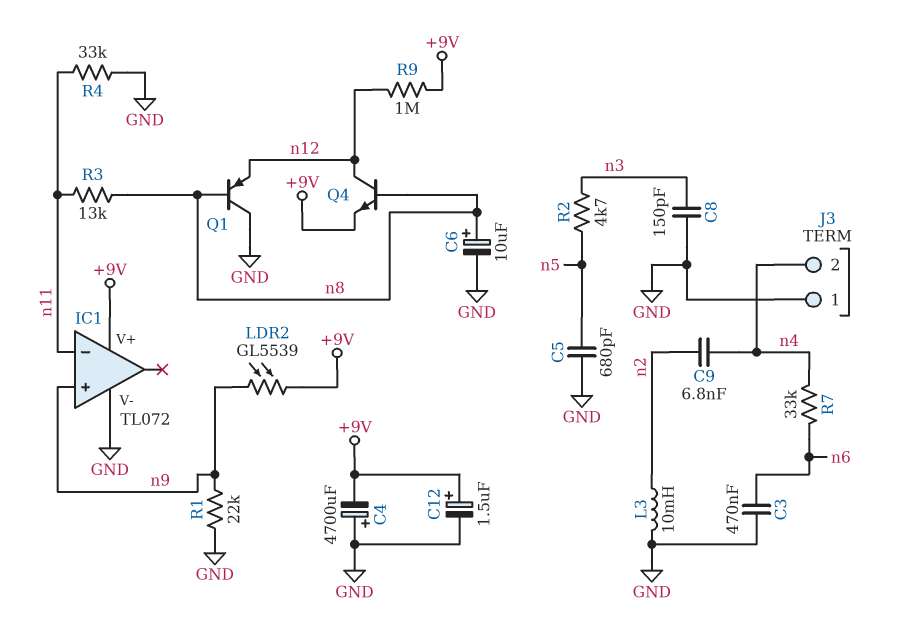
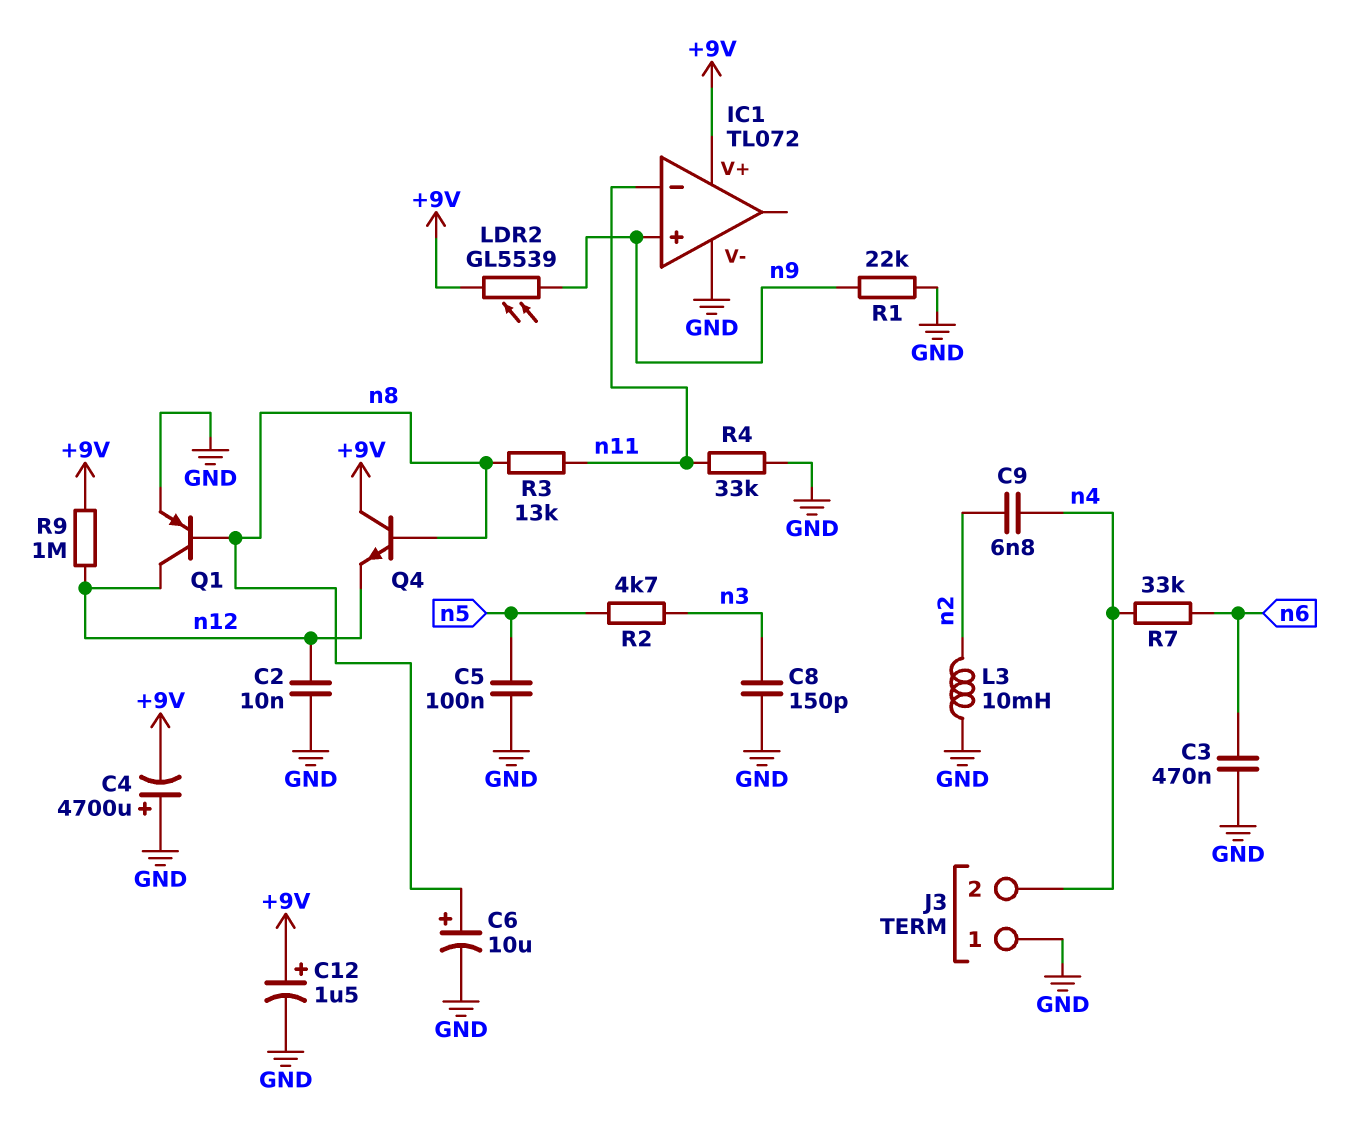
C2: none -> 10nF (GND, n12)
C5: 680pF (GND, n5) -> 100nF (GND, n5)
Q1: PNP (B n8, C GND, E n12) -> PNP (B n8, C n12, E GND)
Q4: NPN (B n8, C n12, E +9V) -> NPN (B n8, C +9V, E n12)

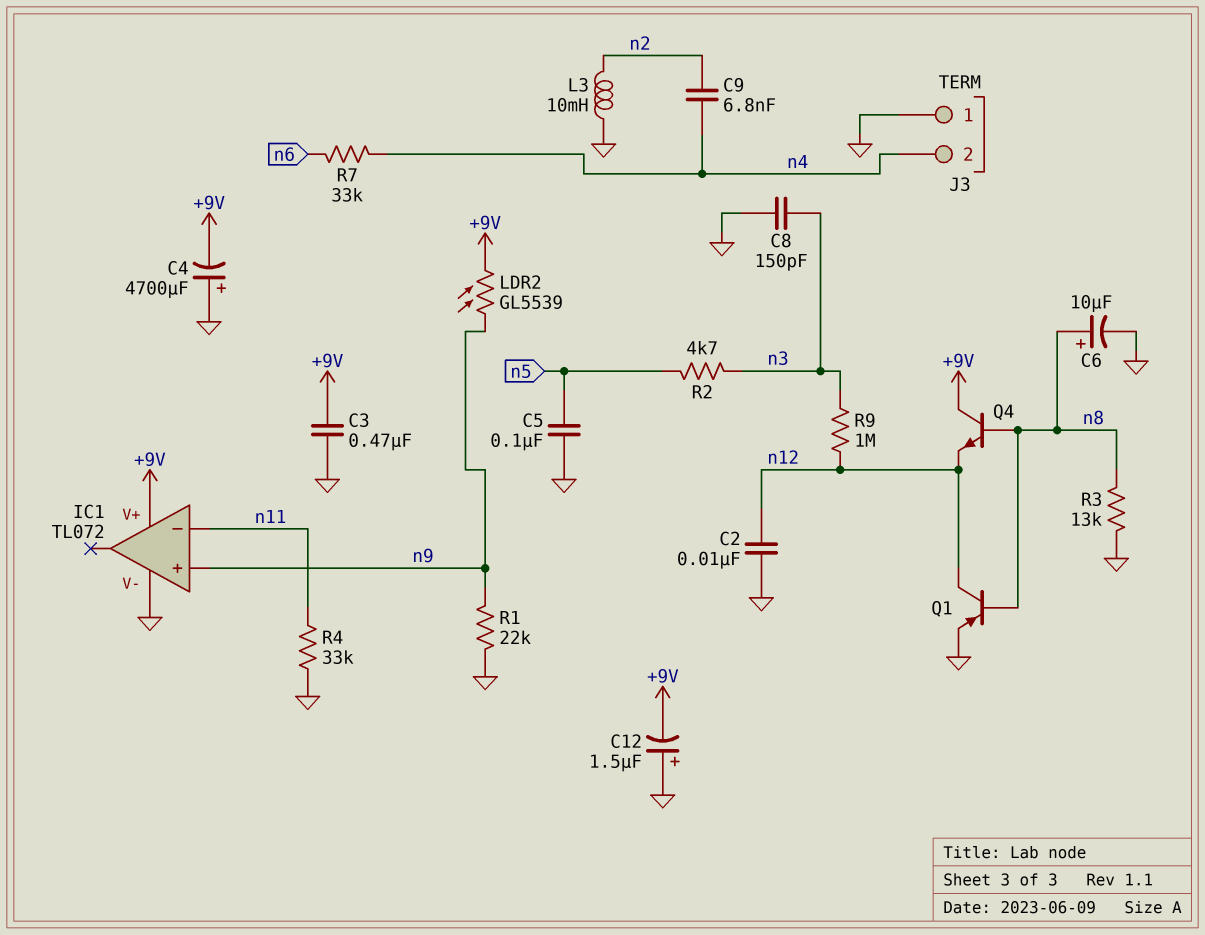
C3: 470nF (GND, n6) -> 470nF (+9V, GND)
C12: 1.5uF (plus +9V, minus GND) -> 1.5uF (plus GND, minus +9V)
R3: 13k (n8, n11) -> 13k (GND, n8)
R9: 1M (+9V, n12) -> 1M (n3, n12)

